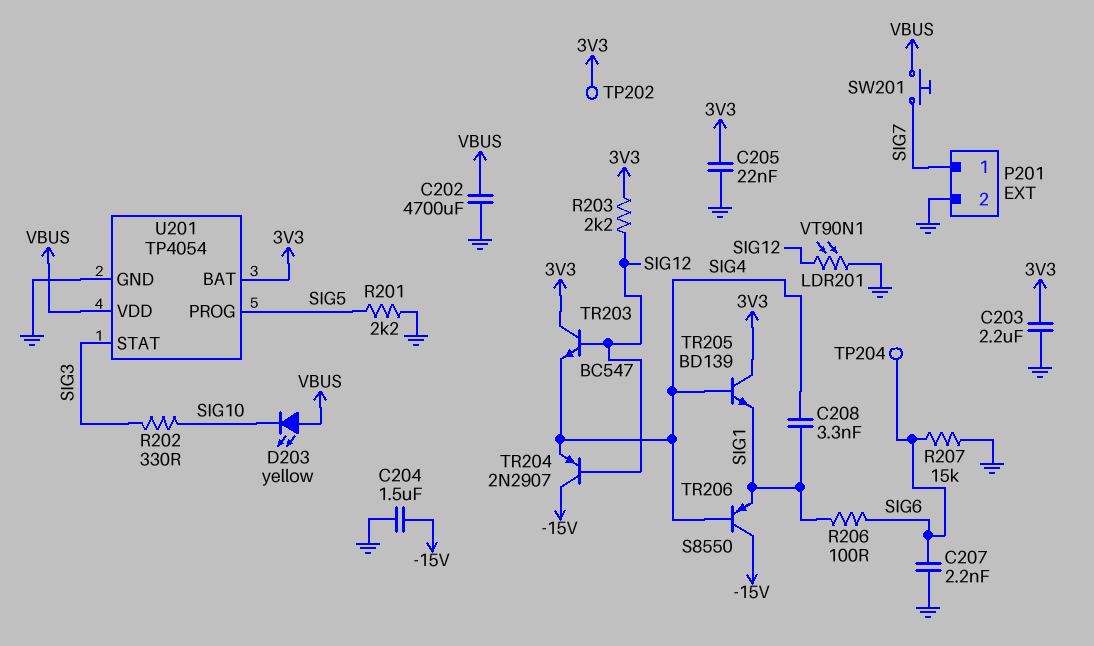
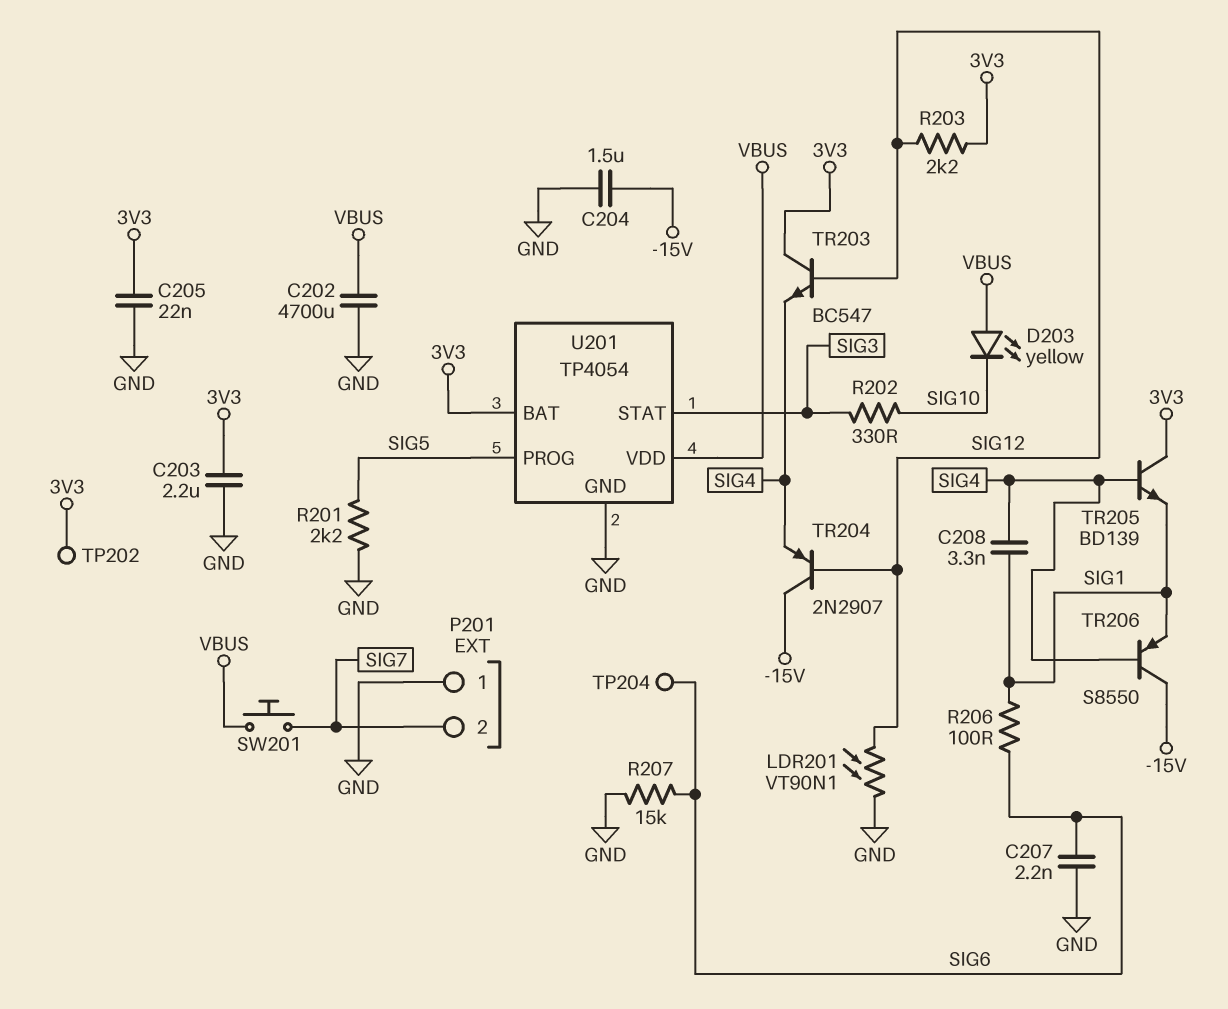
P201 pin 1: SIG7 -> GND
P201 pin 2: GND -> SIG7

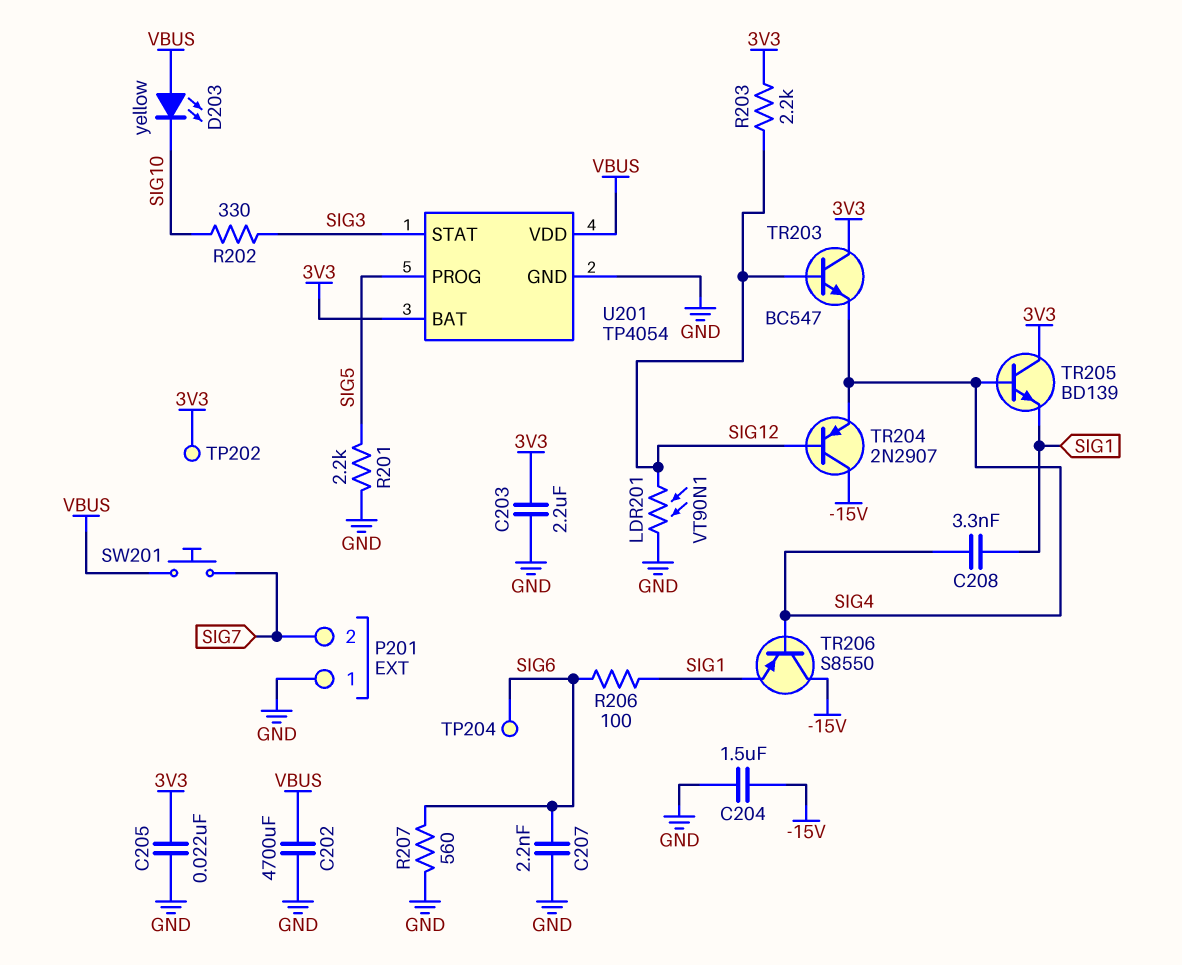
R207: 15k (GND, SIG6) -> 560 (GND, SIG6)

